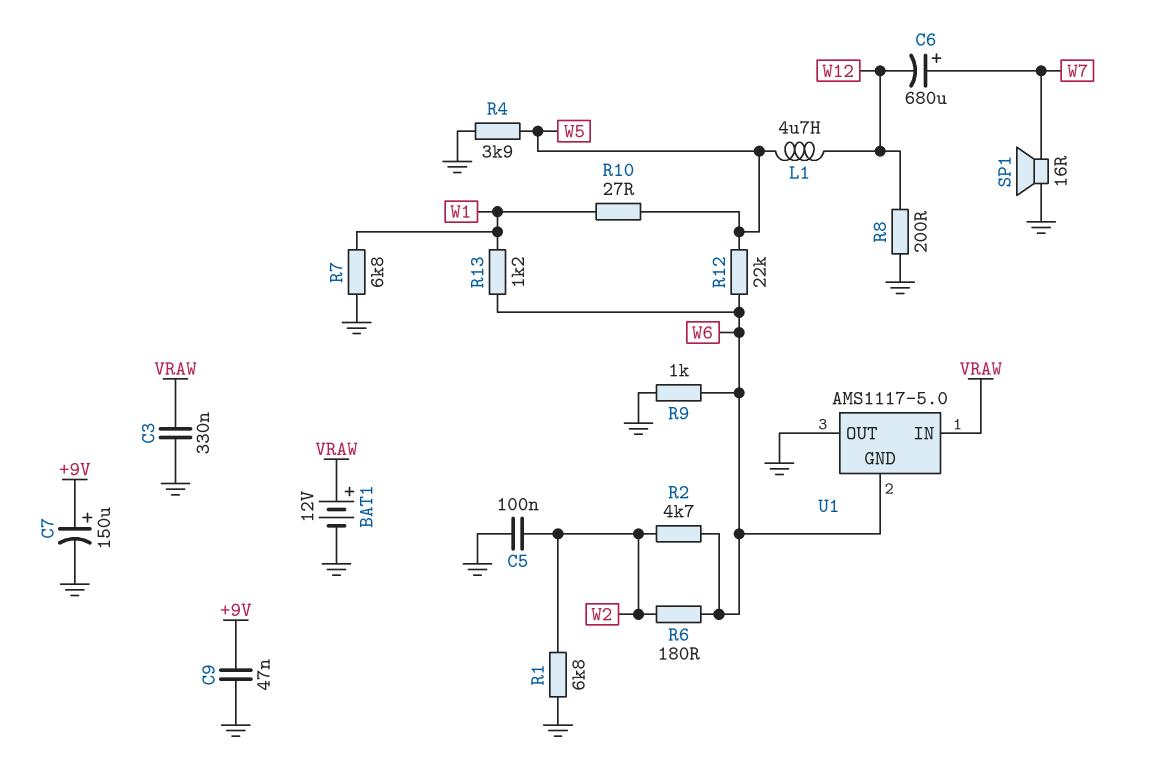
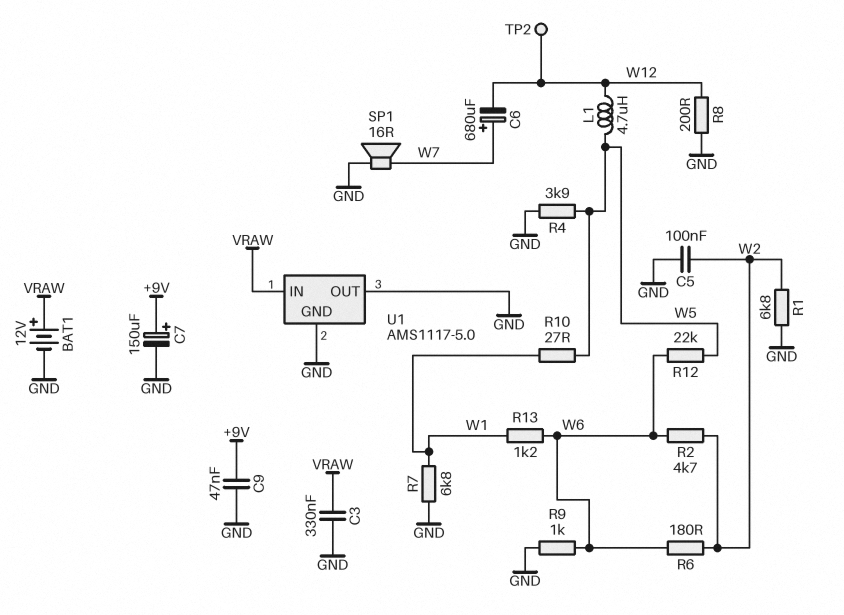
TP2: none -> test point (W12)
U1 pin GND: W6 -> GND

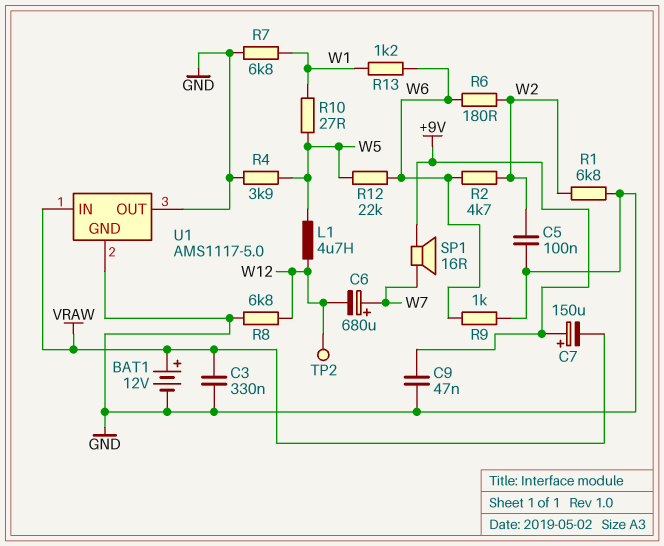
C7: 150uF (plus +9V, minus GND) -> 150uF (plus +9V, minus VRAW)
R8: 200 (GND, W12) -> 6.8k (GND, W12)
SP1: speaker 16R (GND, W7) -> speaker 16R (+9V, W7)

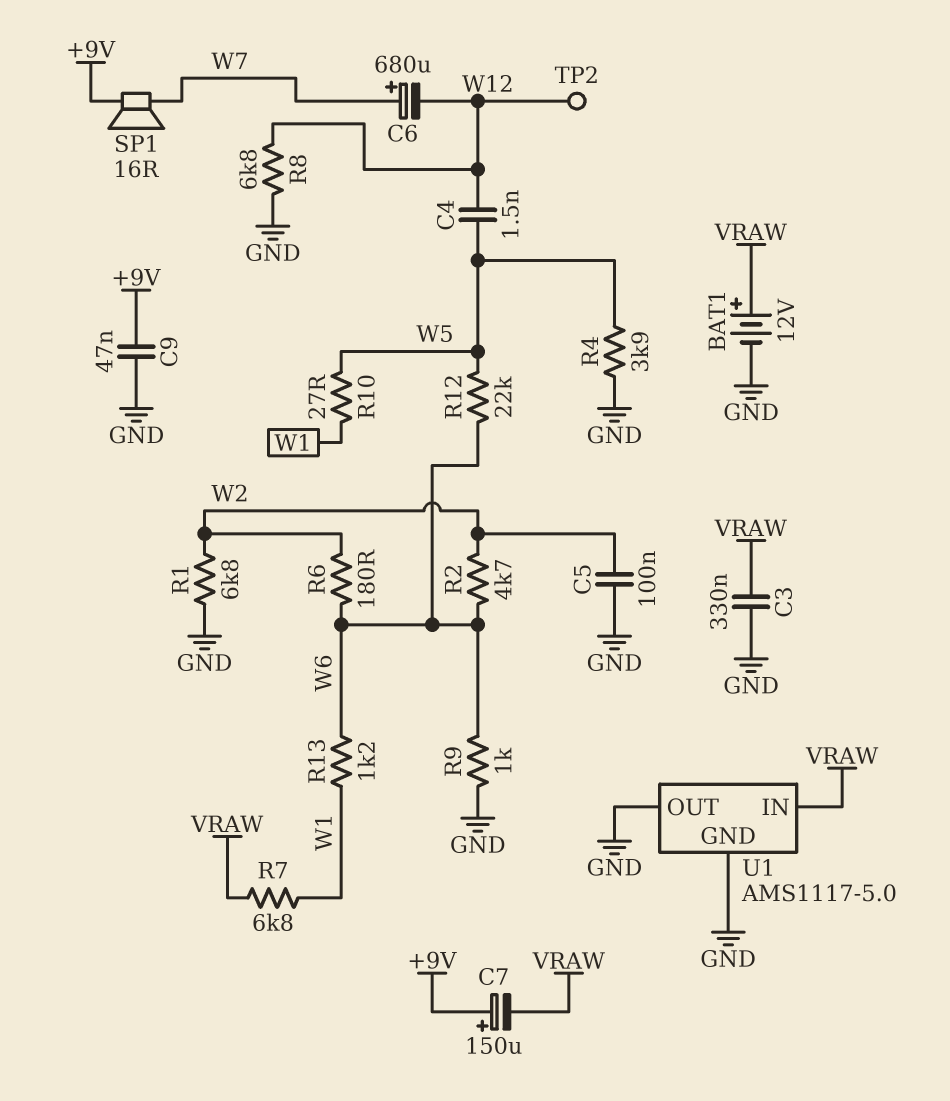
C4: none -> 1.5nF (W5, W12)
L1: 4.7uH (W5, W12) -> none
R7: 6.8k (GND, W1) -> 6.8k (VRAW, W1)

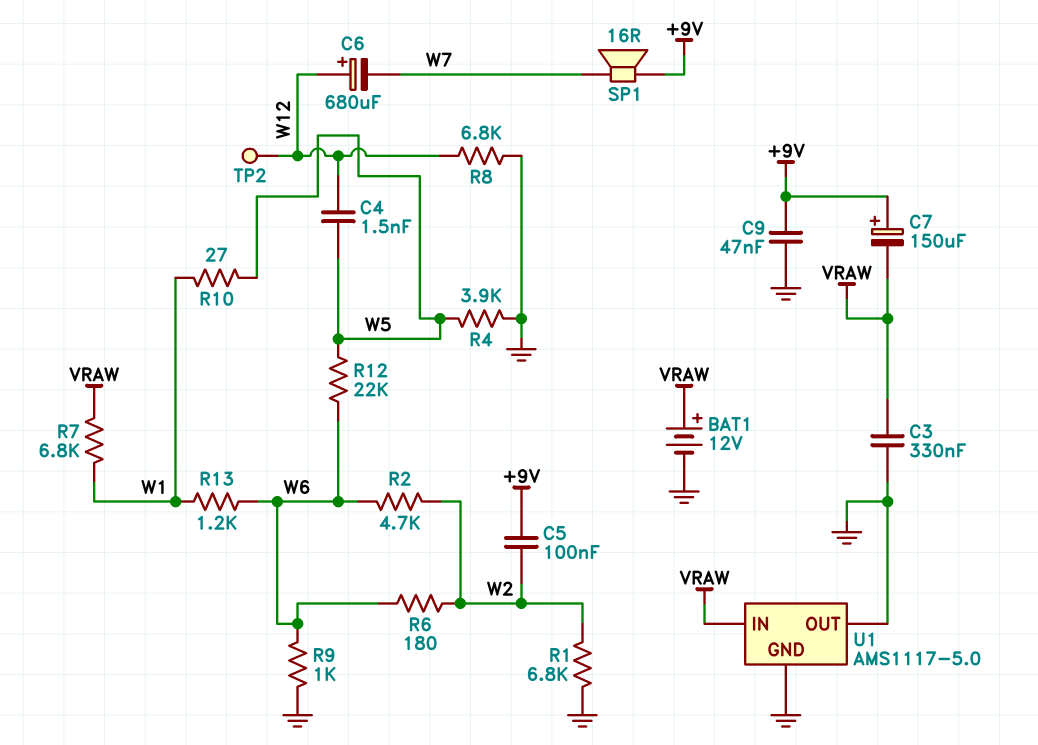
C5: 100nF (GND, W2) -> 100nF (+9V, W2)
C6: 680uF (plus W7, minus W12) -> 680uF (plus W12, minus W7)

